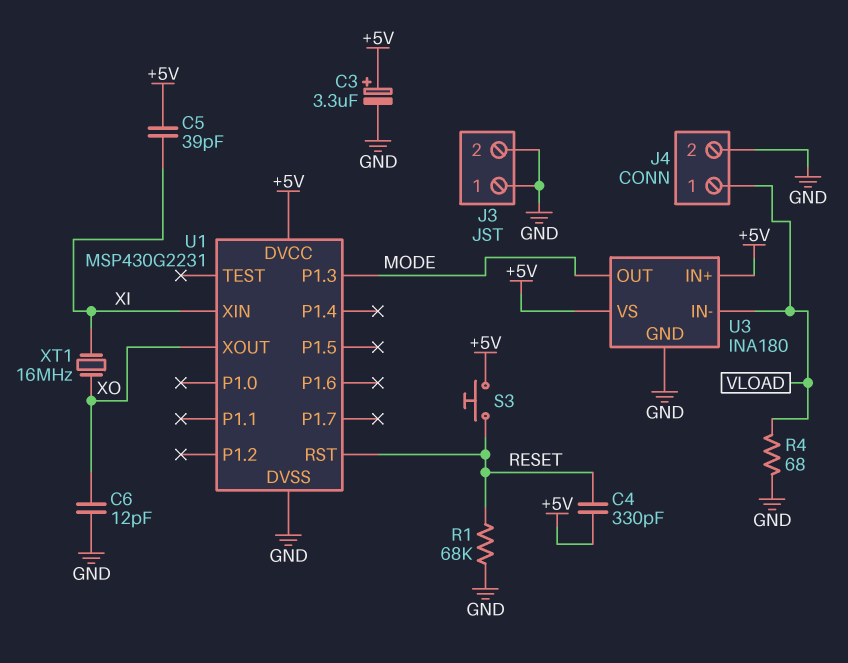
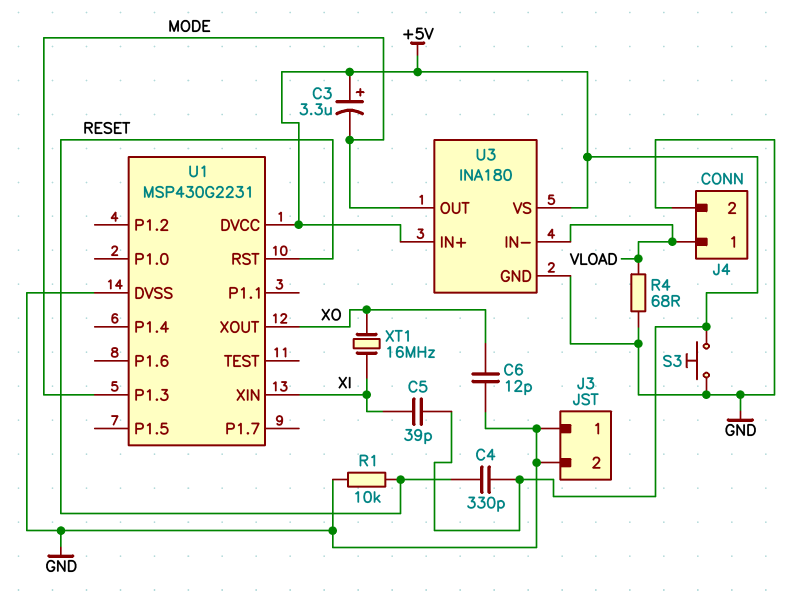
C3: 3.3uF (plus +5V, minus GND) -> 3.3uF (plus +5V, minus MODE)
R1: 68k (GND, RESET) -> 10k (GND, RESET)
S3: button (+5V, RESET) -> button (+5V, GND)

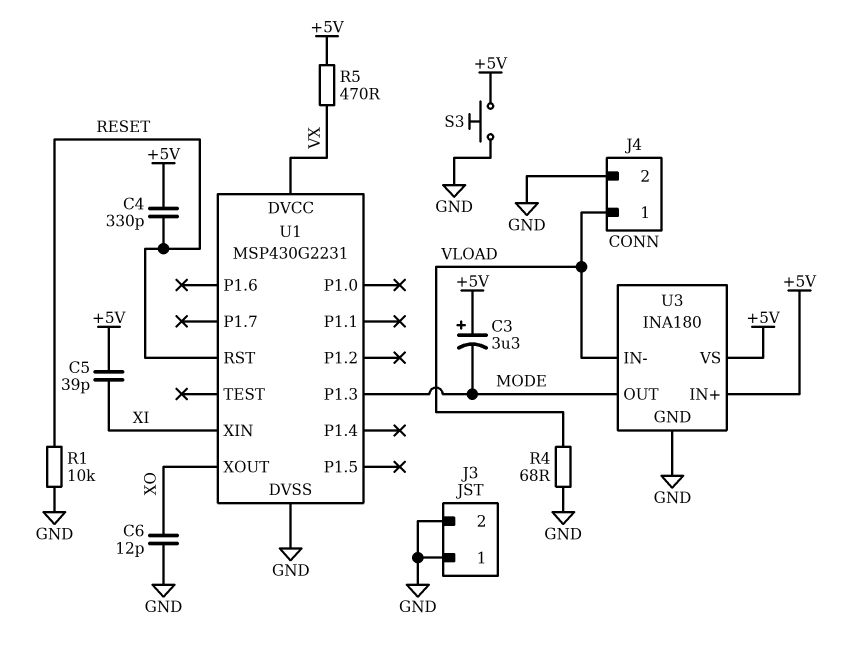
R5: none -> 470 (+5V, VX)
U1 pin DVCC: +5V -> VX
XT1: 16MHz (XI, XO) -> none

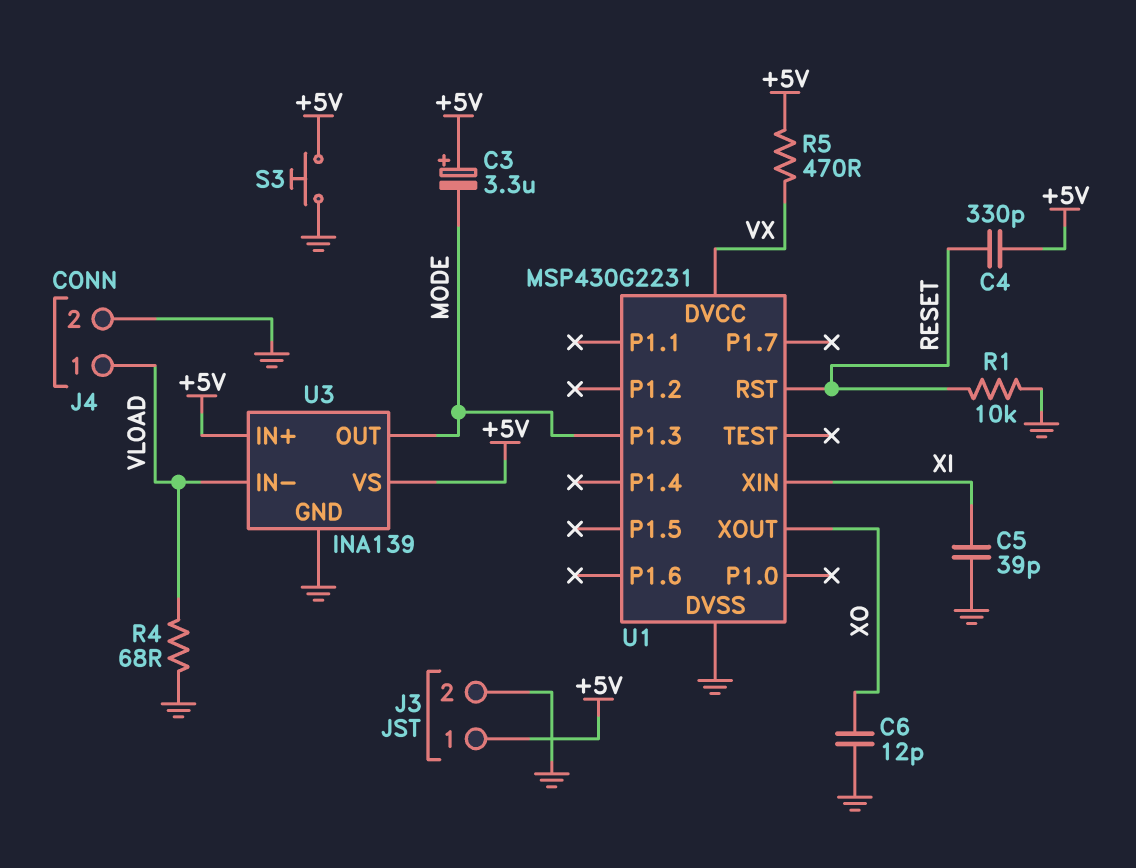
C5: 39pF (+5V, XI) -> 39pF (GND, XI)
J3 pin 1: GND -> +5V
U3: INA180 -> INA139

